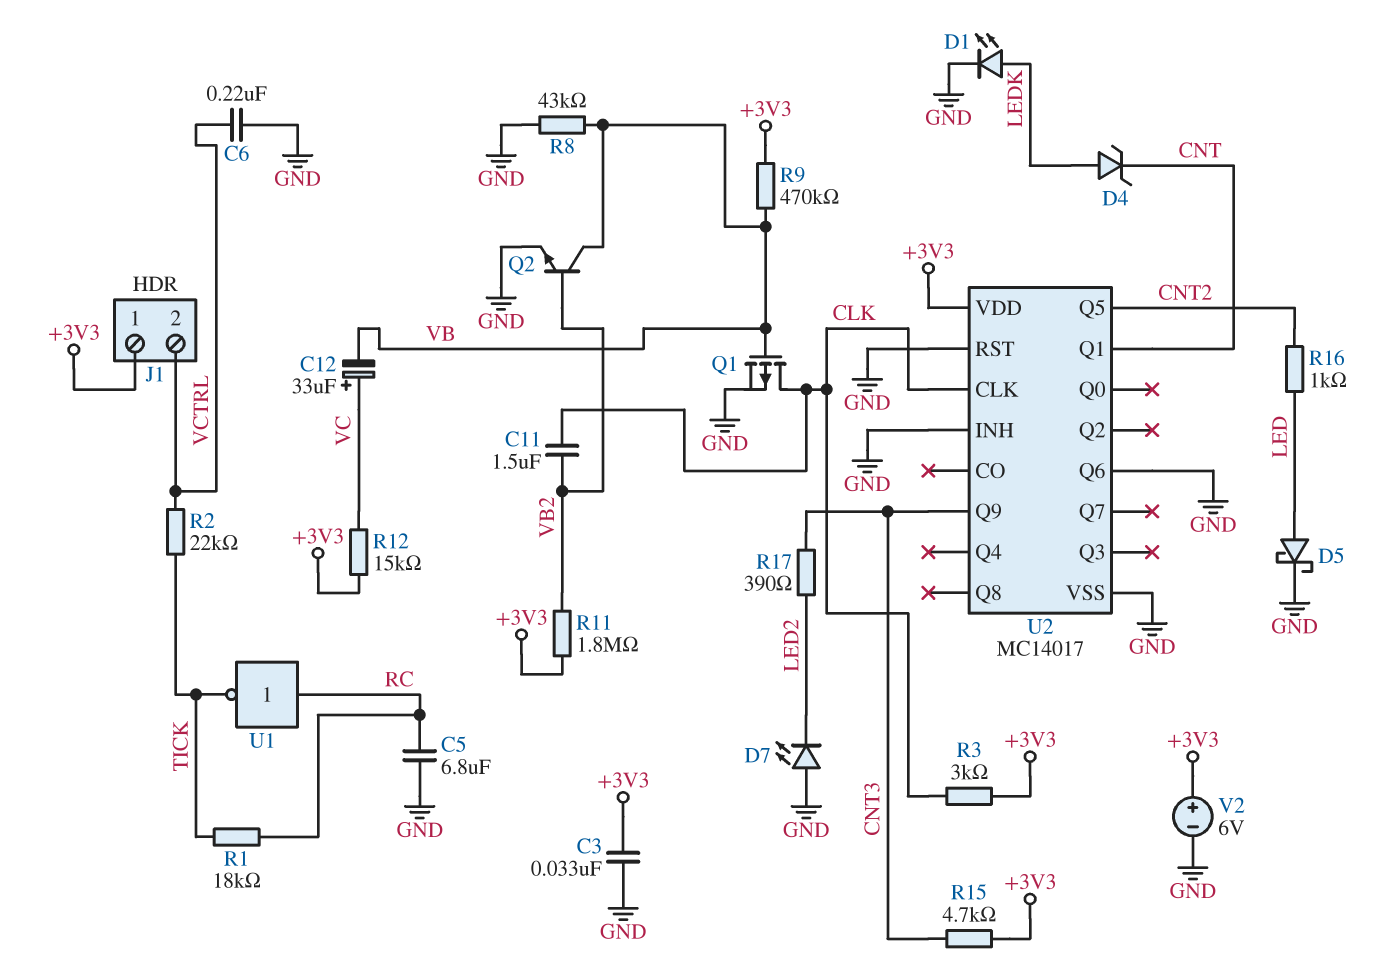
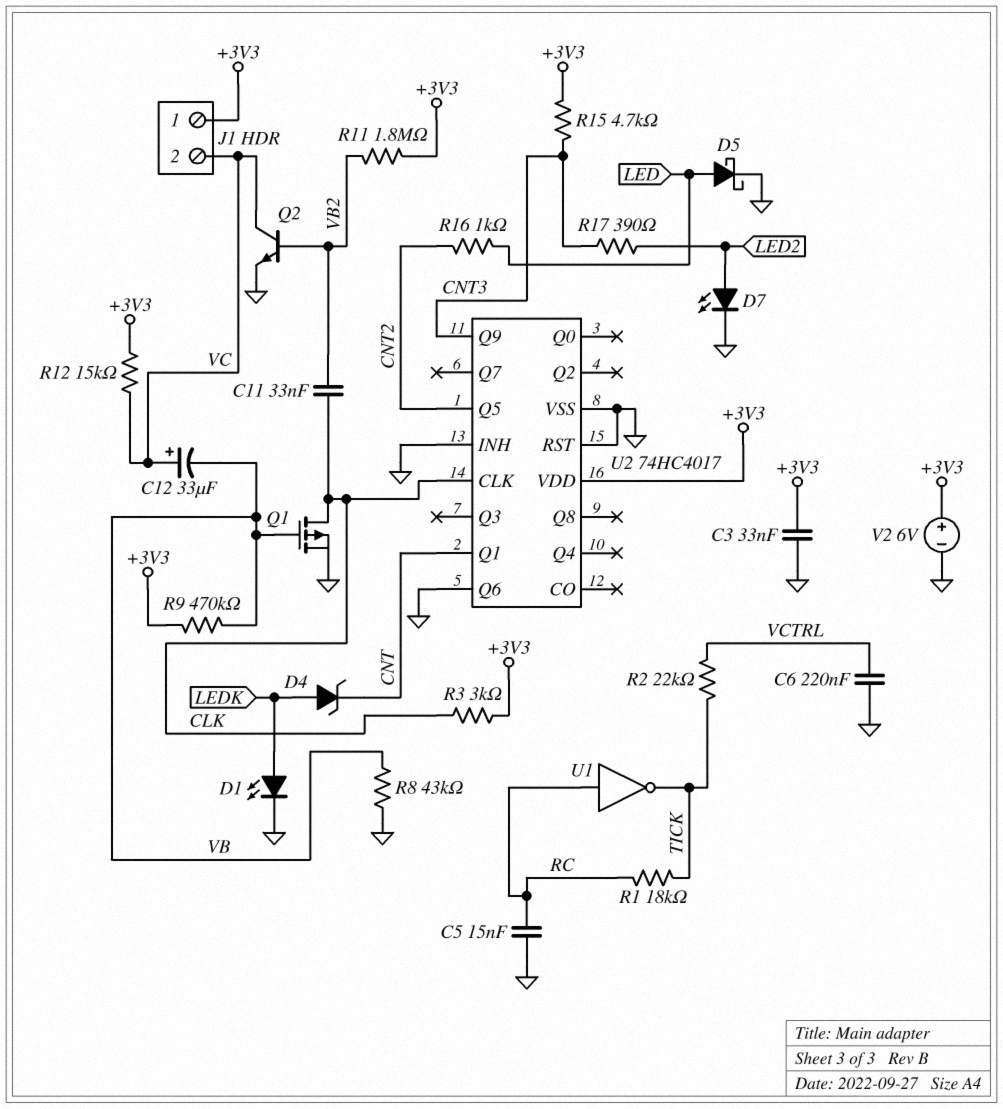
C5: 6.8uF (GND, RC) -> 15nF (GND, RC)
C11: 1.5uF (CLK, VB2) -> 33nF (CLK, VB2)
D7: LED (A GND, K LED2) -> LED (A LED2, K GND)
J1 pin 2: VCTRL -> VC
Q2: NPN (B VB2, C VB, E GND) -> NPN (B VB2, C VC, E GND)
U2: MC14017 -> 74HC4017

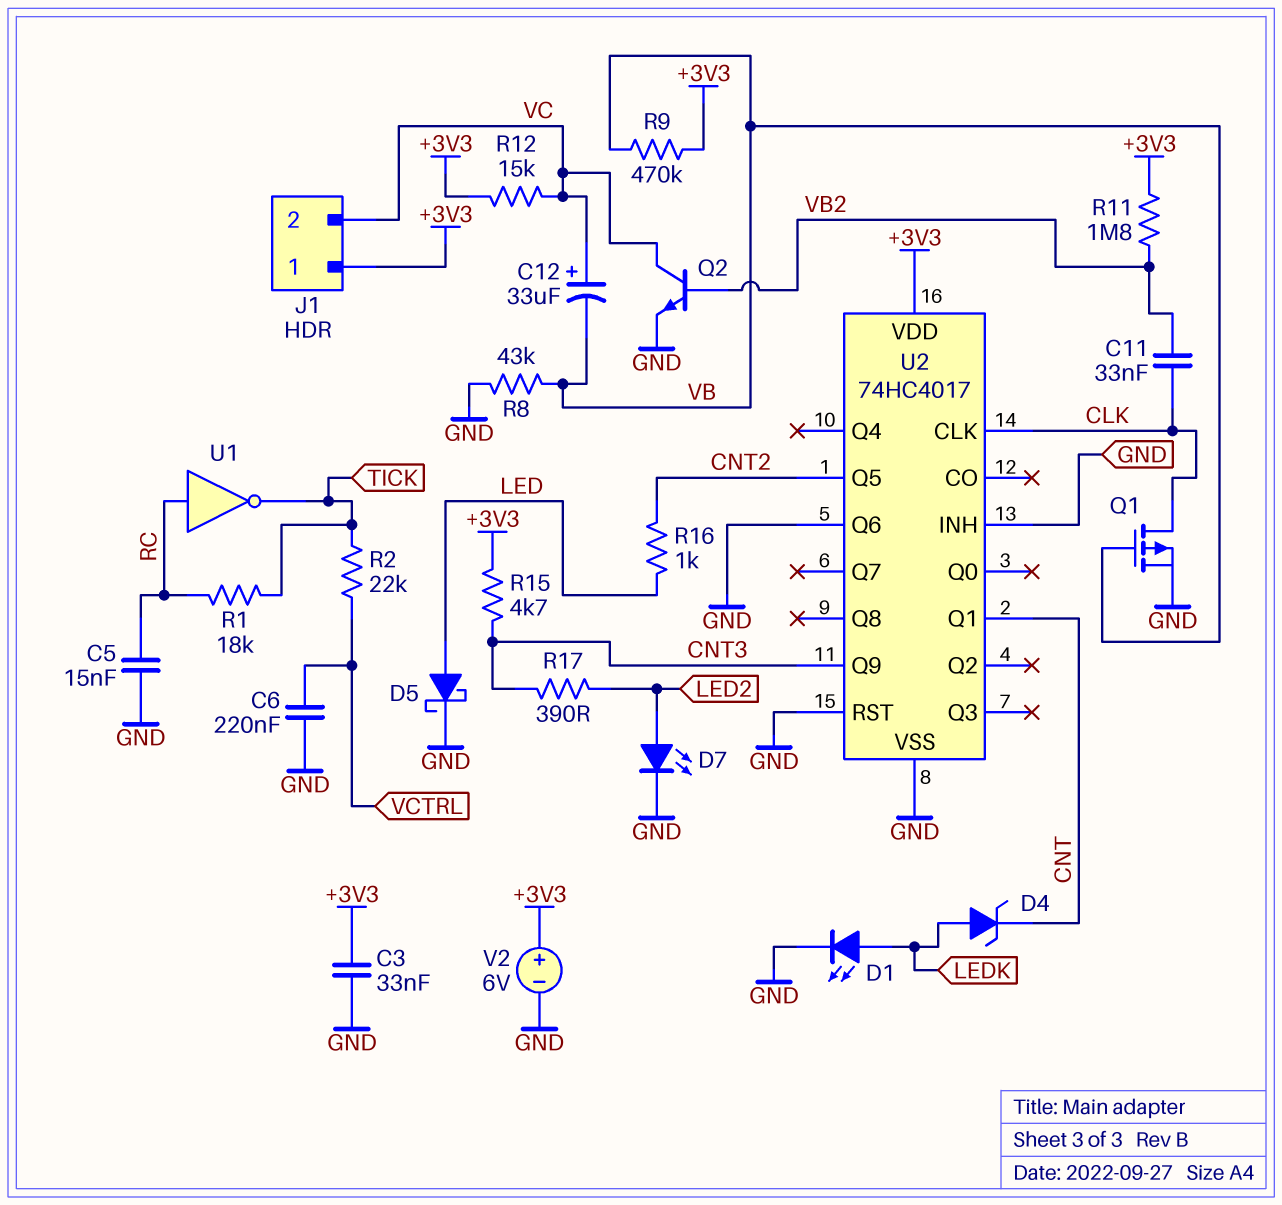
R3: 3k (+3V3, CLK) -> none

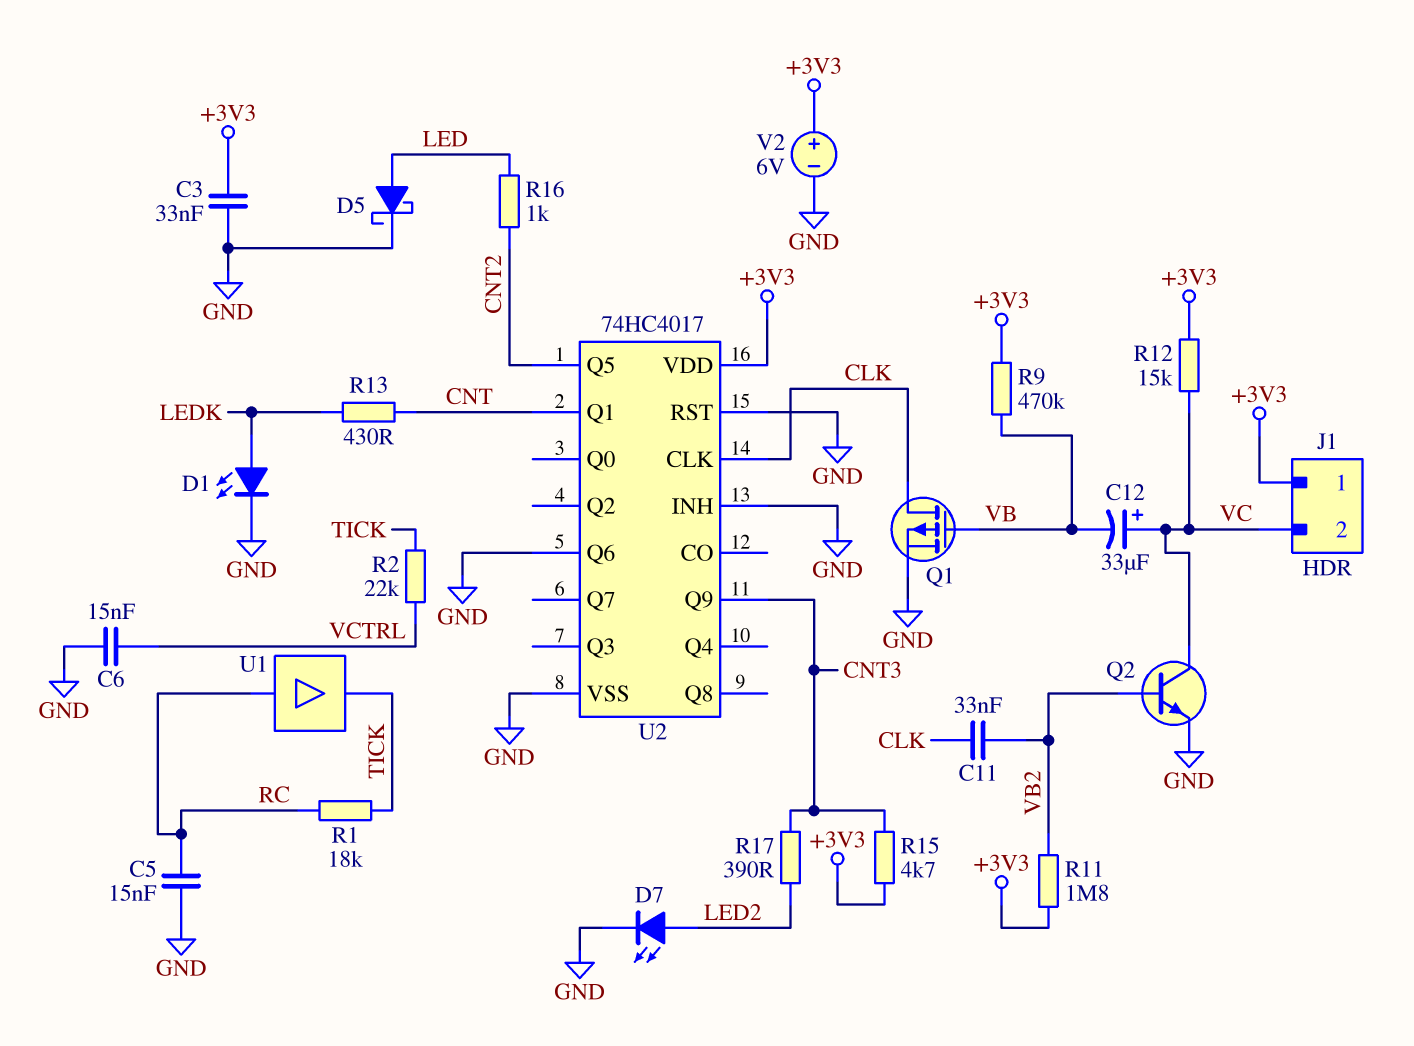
C6: 220nF (GND, VCTRL) -> 15nF (GND, VCTRL)
D4: zener (A LEDK, K CNT) -> none
R8: 43k (GND, VB) -> none
R13: none -> 430 (CNT, LEDK)
U1: NOT (in RC, out TICK) -> buffer (in RC, out TICK)

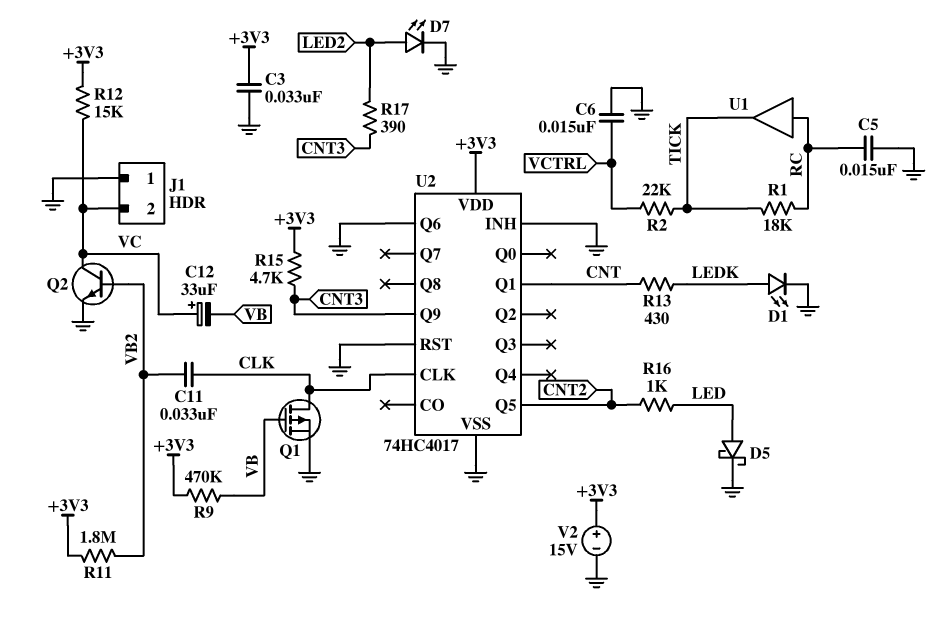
J1 pin 1: +3V3 -> GND
V2: 6V (plus +3V3, minus GND) -> 15V (plus +3V3, minus GND)

